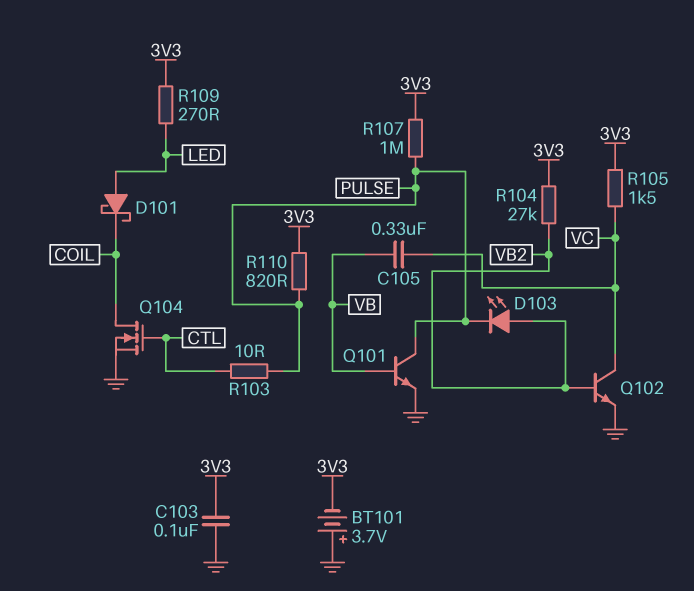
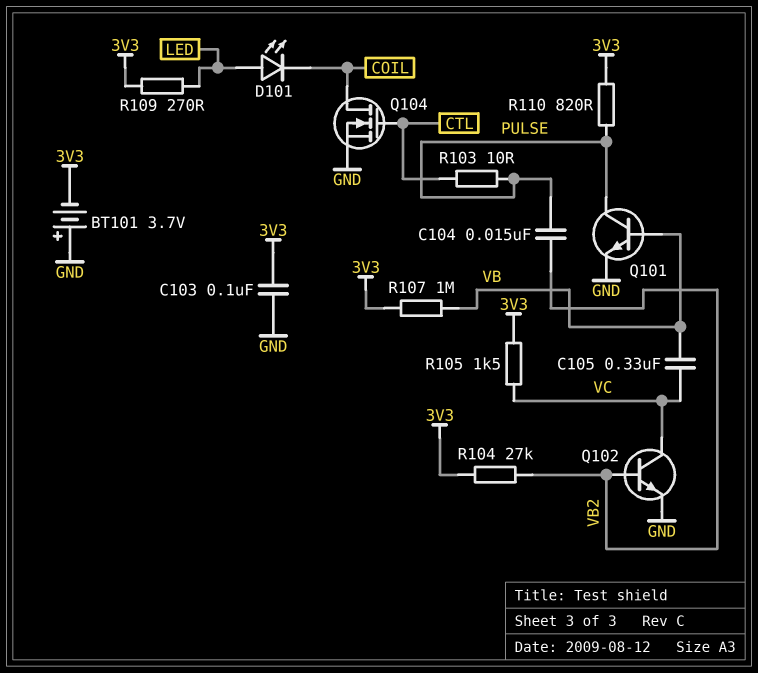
C104: none -> 15nF (PULSE, VB2)
D101: schottky (A LED, K COIL) -> LED (A LED, K COIL)
D103: LED (A VB2, K PULSE) -> none
R107: 1M (3V3, PULSE) -> 1M (3V3, VB)

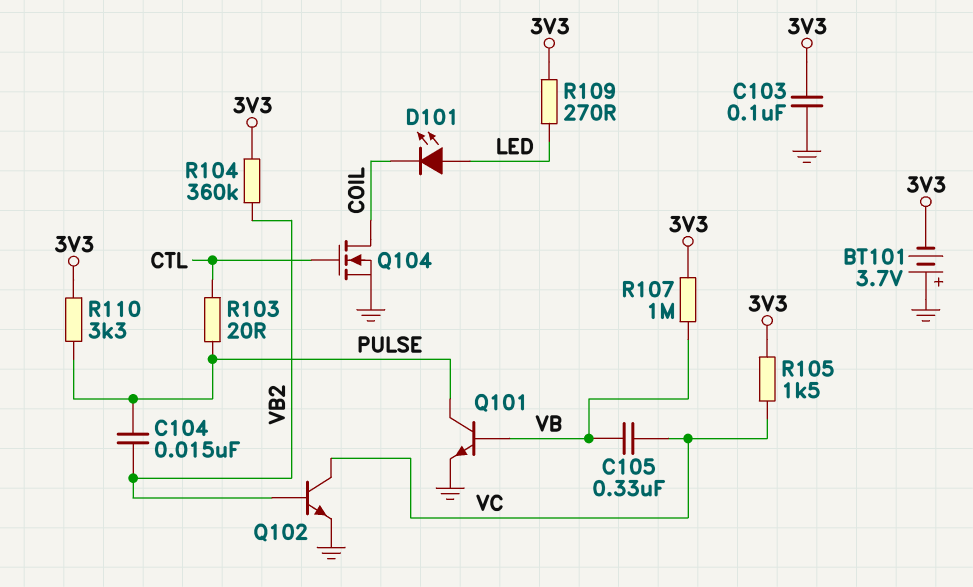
R103: 10 (CTL, PULSE) -> 20 (CTL, PULSE)
R104: 27k (3V3, VB2) -> 360k (3V3, VB2)
R110: 820 (3V3, PULSE) -> 3.3k (3V3, PULSE)

